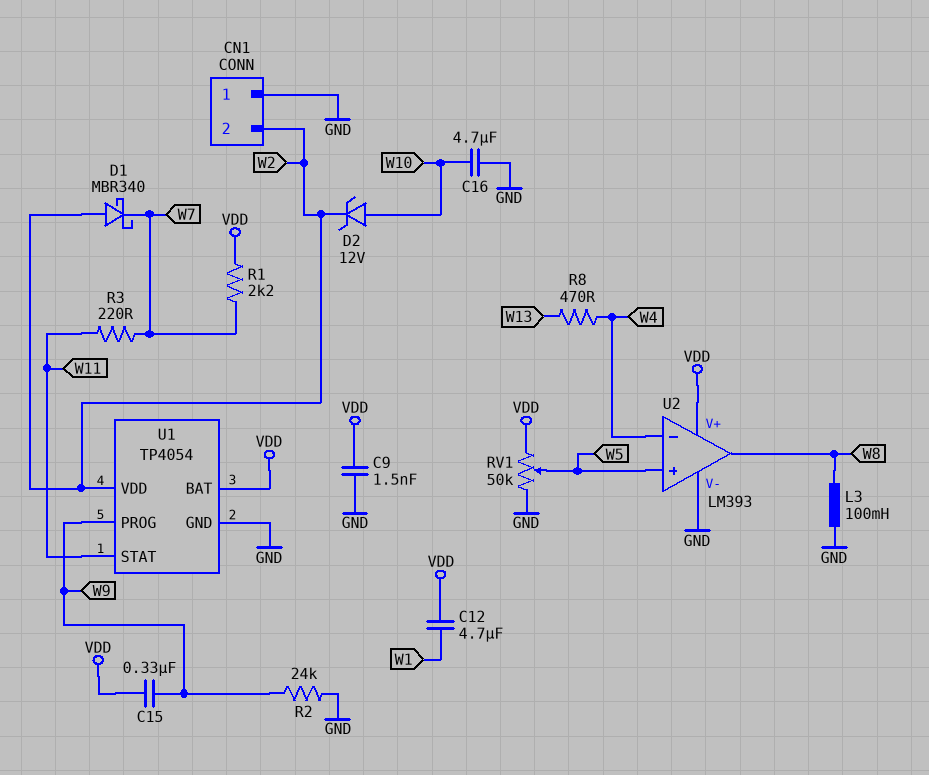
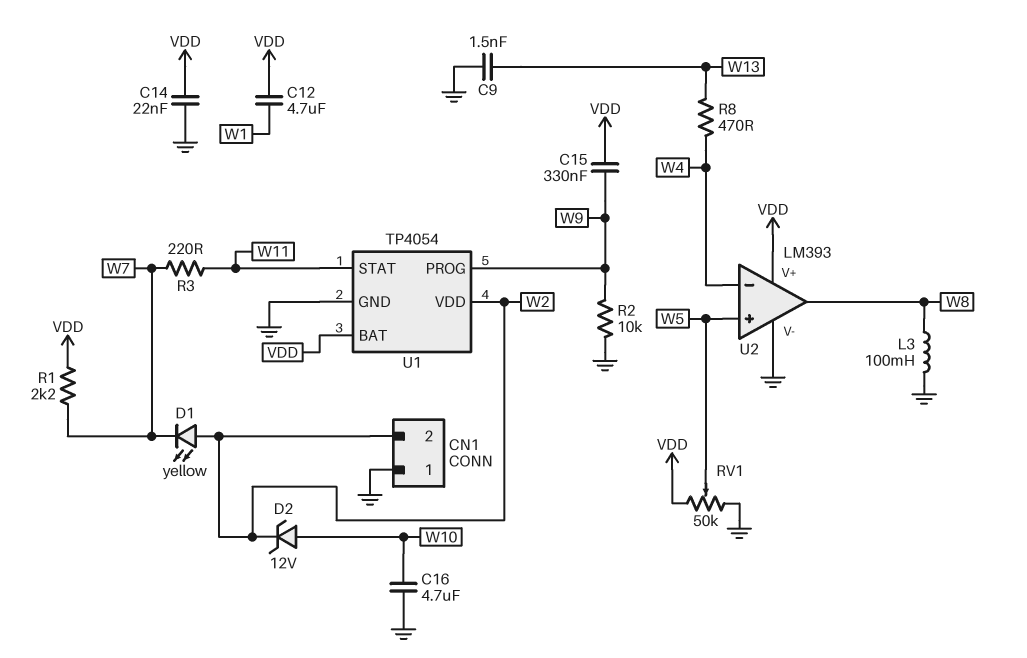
C9: 1.5nF (GND, VDD) -> 1.5nF (GND, W13)
C14: none -> 22nF (GND, VDD)
D1: schottky MBR340 (A W2, K W7) -> LED yellow (A W2, K W7)
R2: 24k (GND, W9) -> 10k (GND, W9)

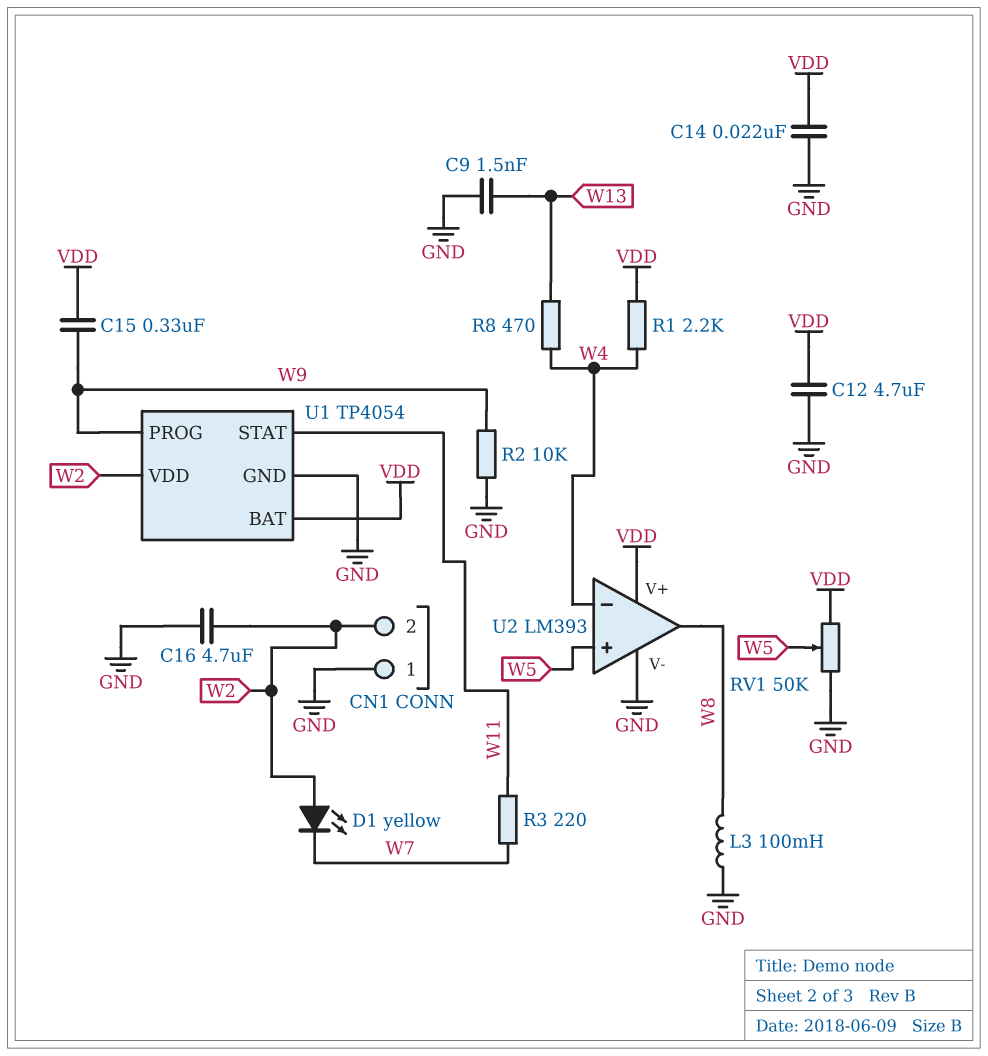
C12: 4.7uF (VDD, W1) -> 4.7uF (GND, VDD)
C16: 4.7uF (GND, W10) -> 4.7uF (GND, W2)
D2: zener 12V (A W10, K W2) -> none
R1: 2.2k (VDD, W7) -> 2.2k (VDD, W4)

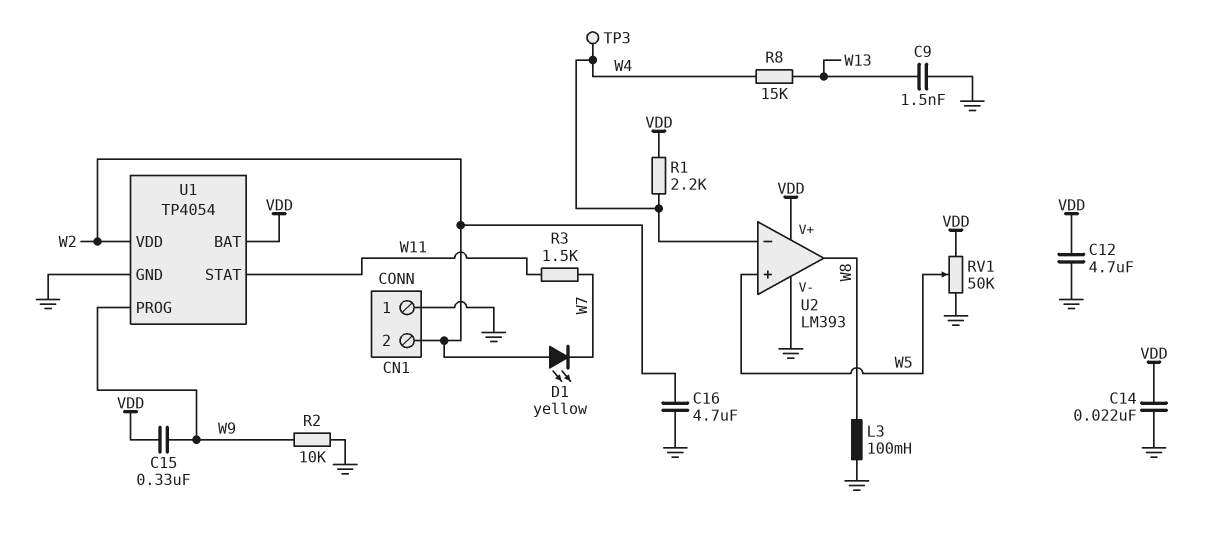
R3: 220 (W7, W11) -> 1.5k (W7, W11)
R8: 470 (W4, W13) -> 15k (W4, W13)
TP3: none -> test point (W4)

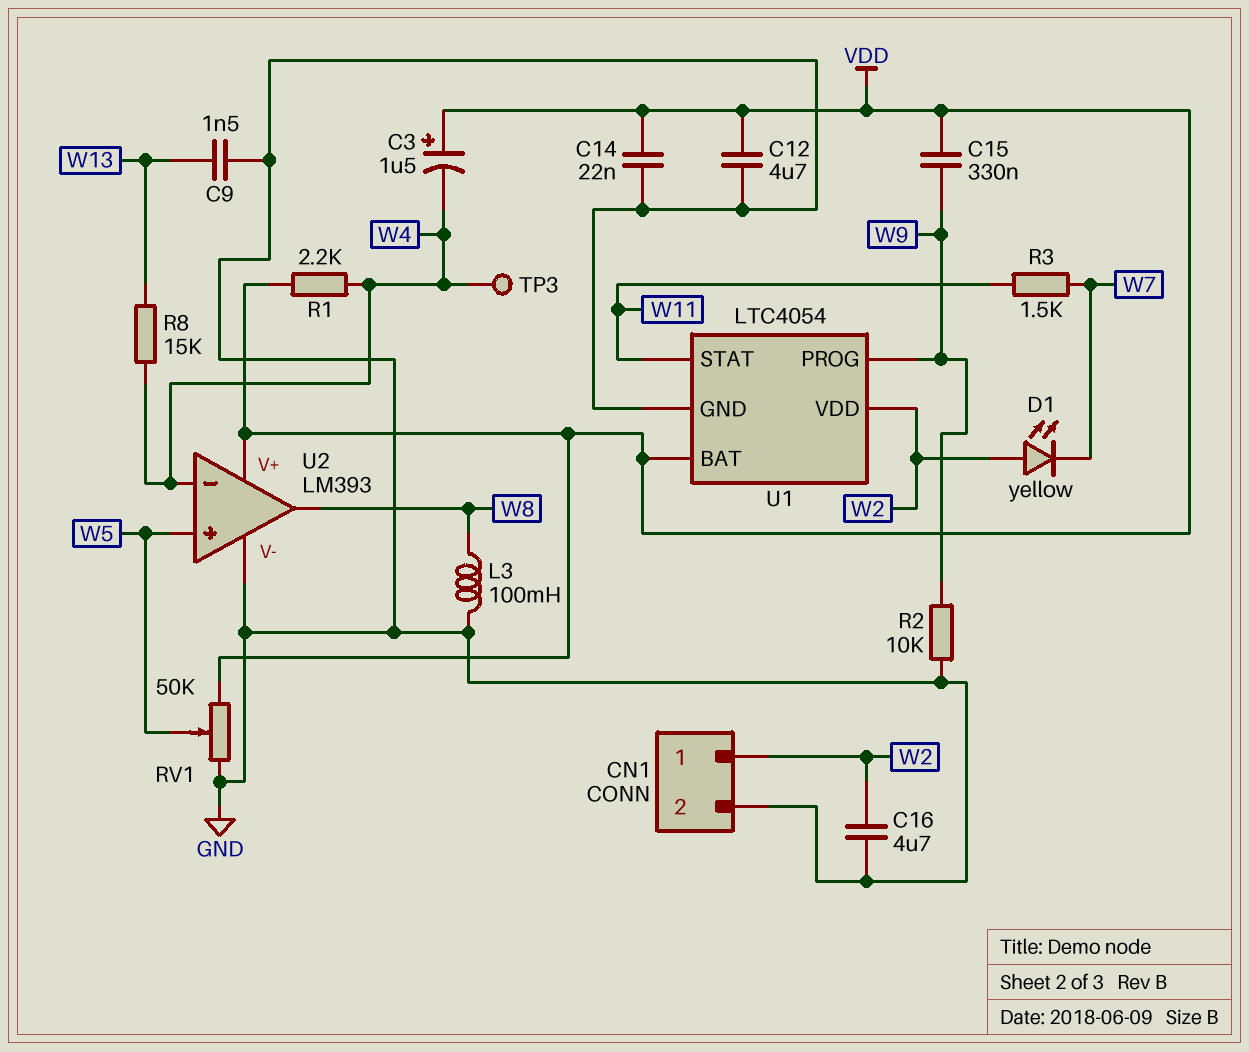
C3: none -> 1.5uF (plus VDD, minus W4)
CN1 pin 1: GND -> W2
CN1 pin 2: W2 -> GND
U1: TP4054 -> LTC4054

